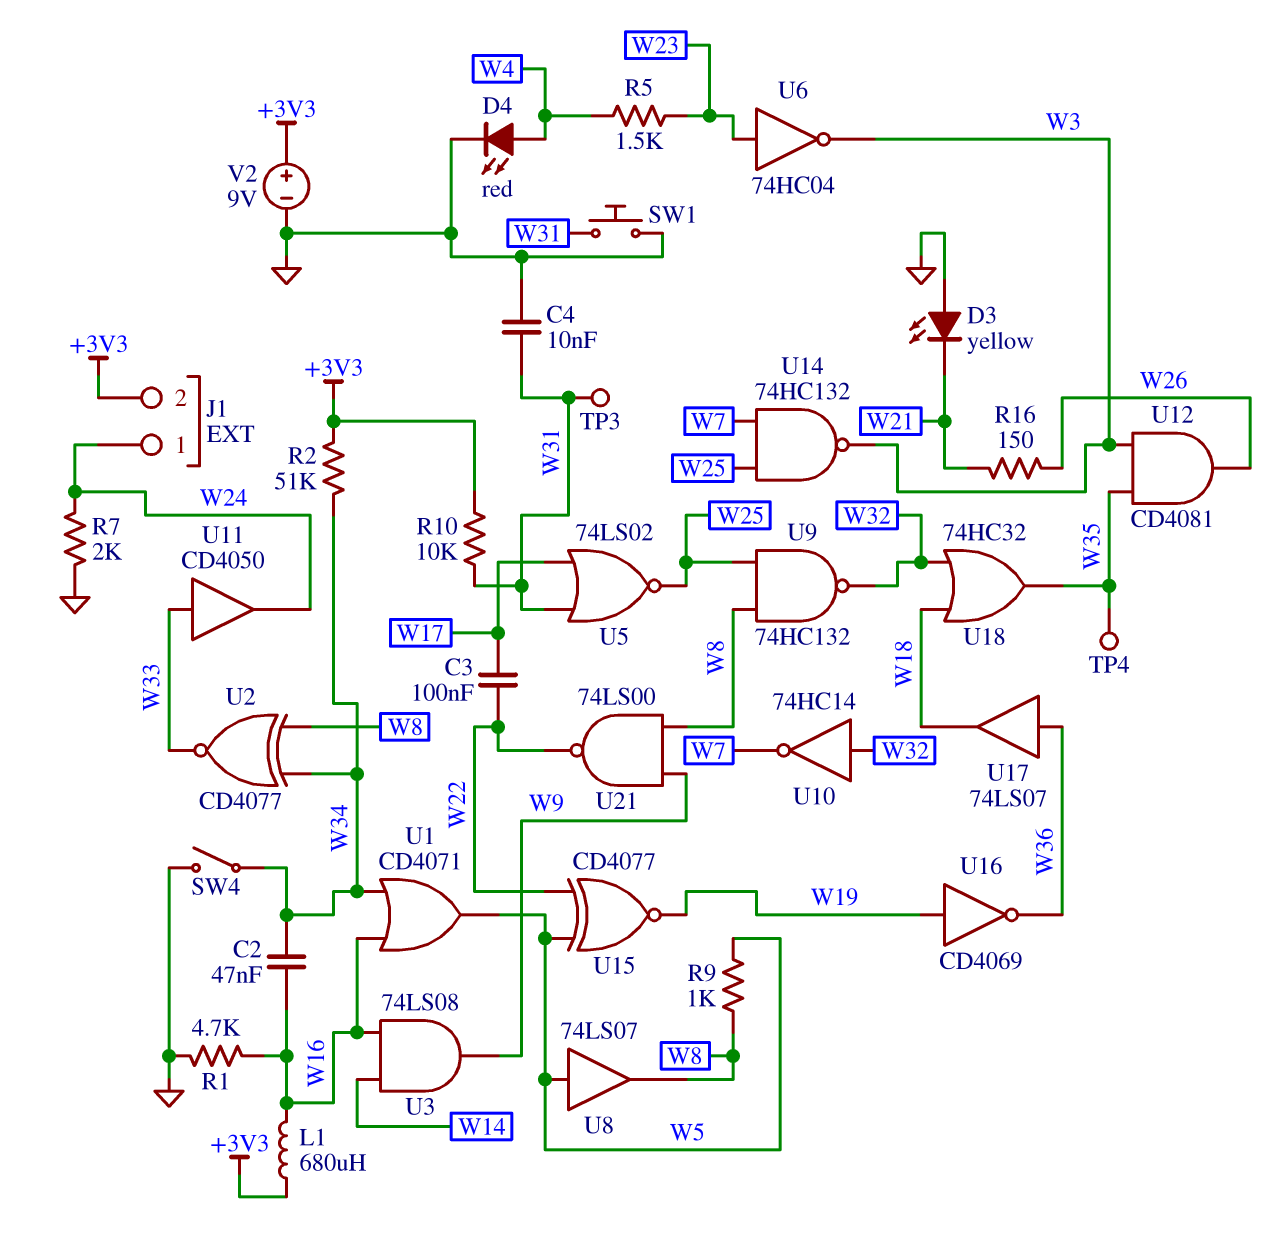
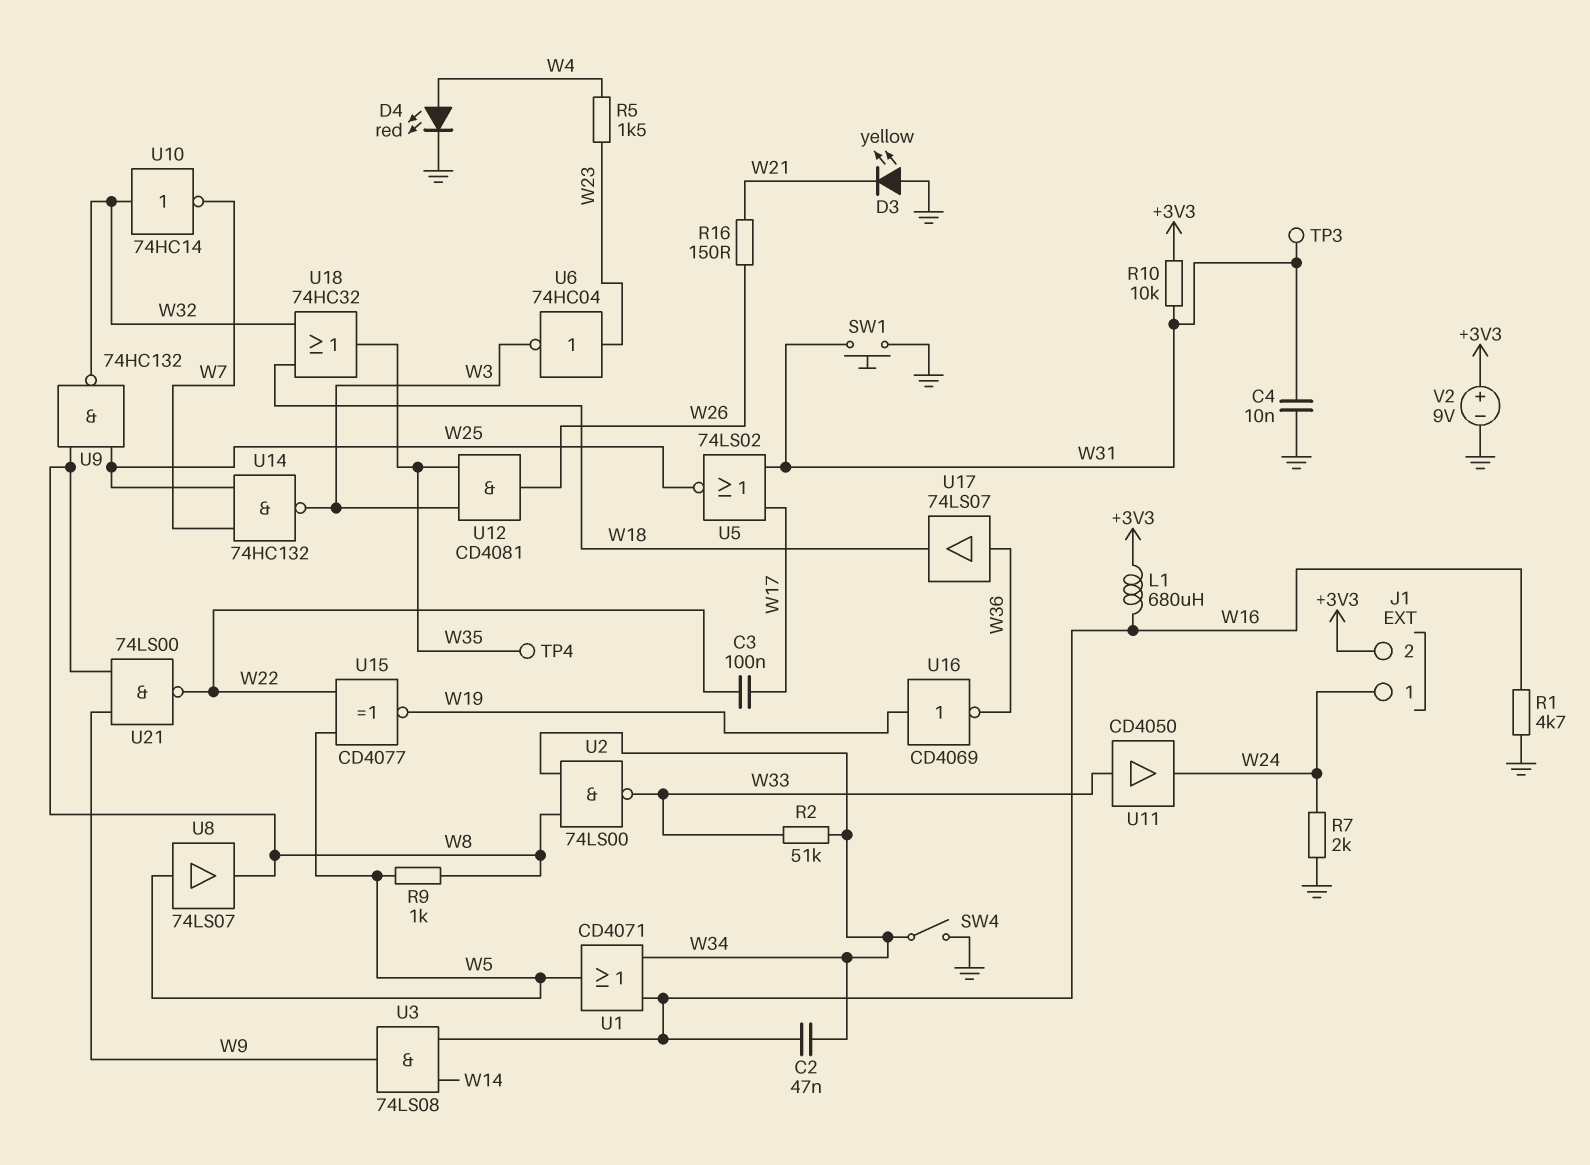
R2: 51k (+3V3, W34) -> 51k (W33, W34)
U2: XNOR CD4077 (in W8, in W34, out W33) -> NAND 74LS00 (in W8, in W34, out W33)

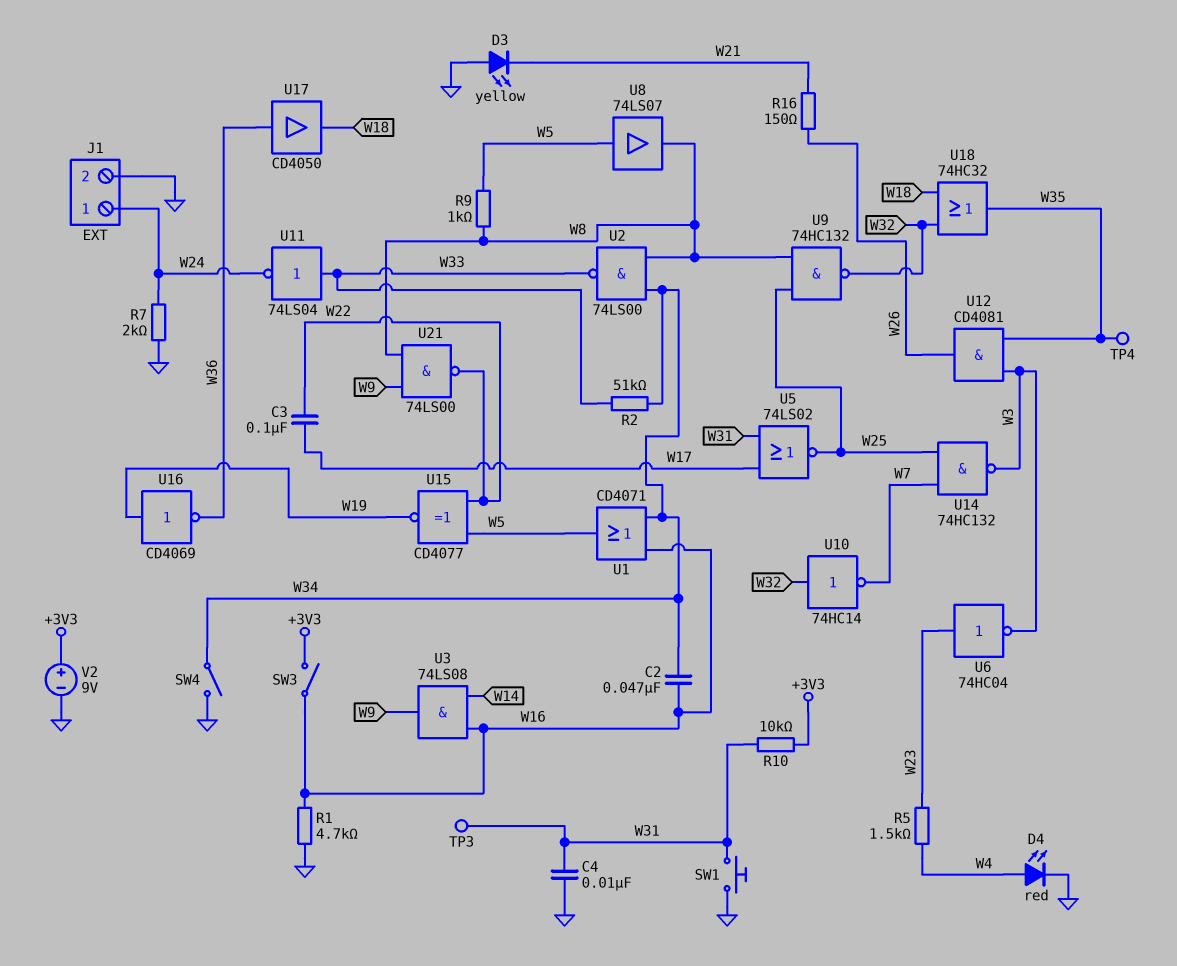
J1 pin 2: +3V3 -> GND
L1: 680uH (+3V3, W16) -> none
SW3: none -> switch (+3V3, W16)
U11: buffer CD4050 (in W33, out W24) -> NOT 74LS04 (in W33, out W24)
U17: buffer 74LS07 (in W36, out W18) -> buffer CD4050 (in W36, out W18)

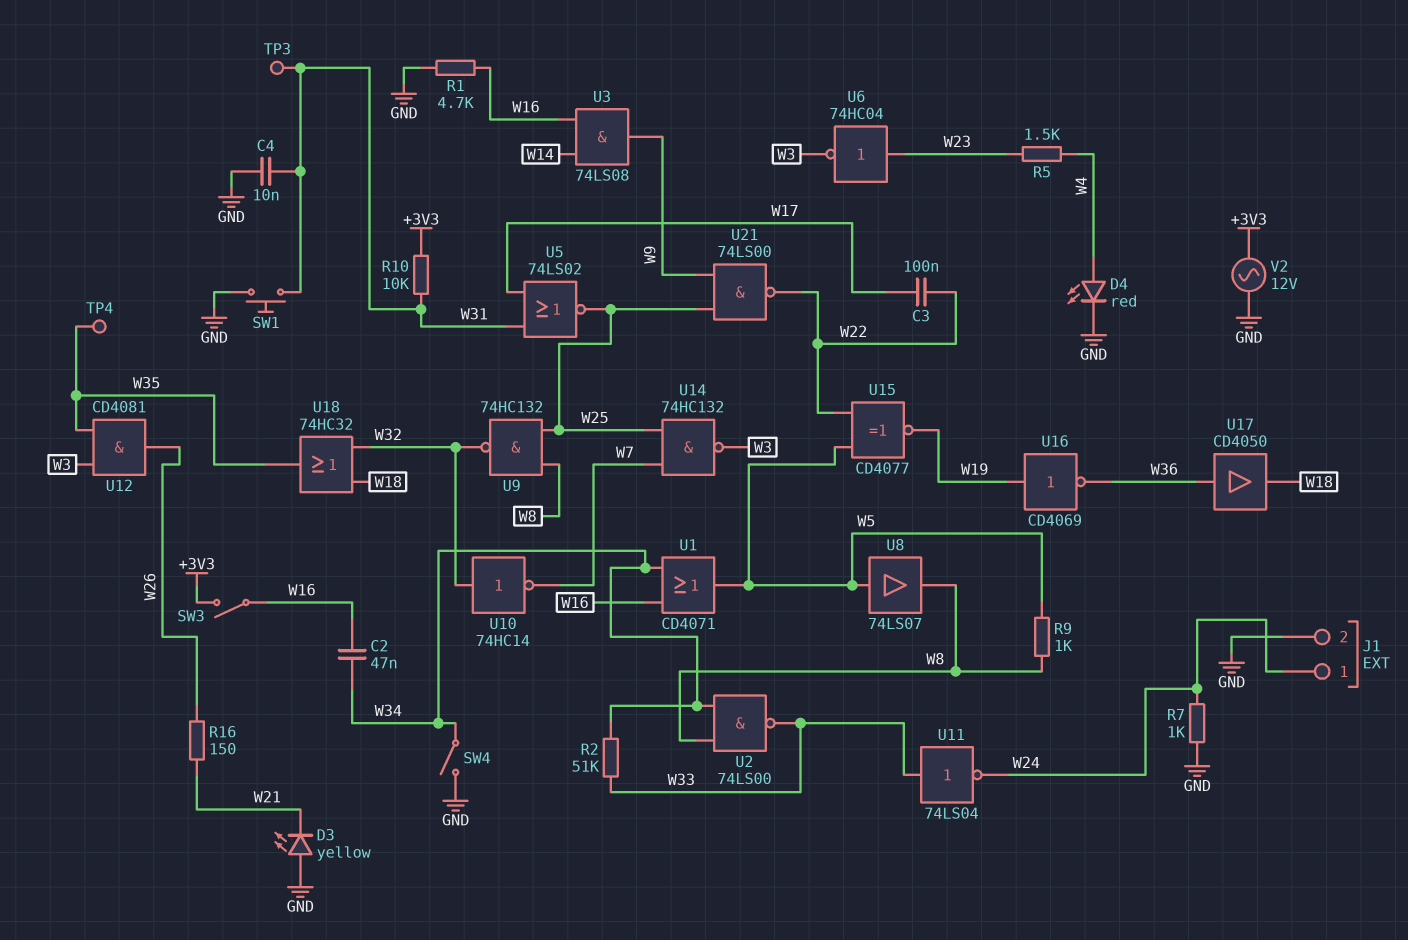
R7: 2k (GND, W24) -> 1k (GND, W24)
U21: NAND 74LS00 (in W8, in W9, out W22) -> NAND 74LS00 (in W9, in W25, out W22)
V2: 9V (plus +3V3, minus GND) -> AC 12V (+3V3, GND)

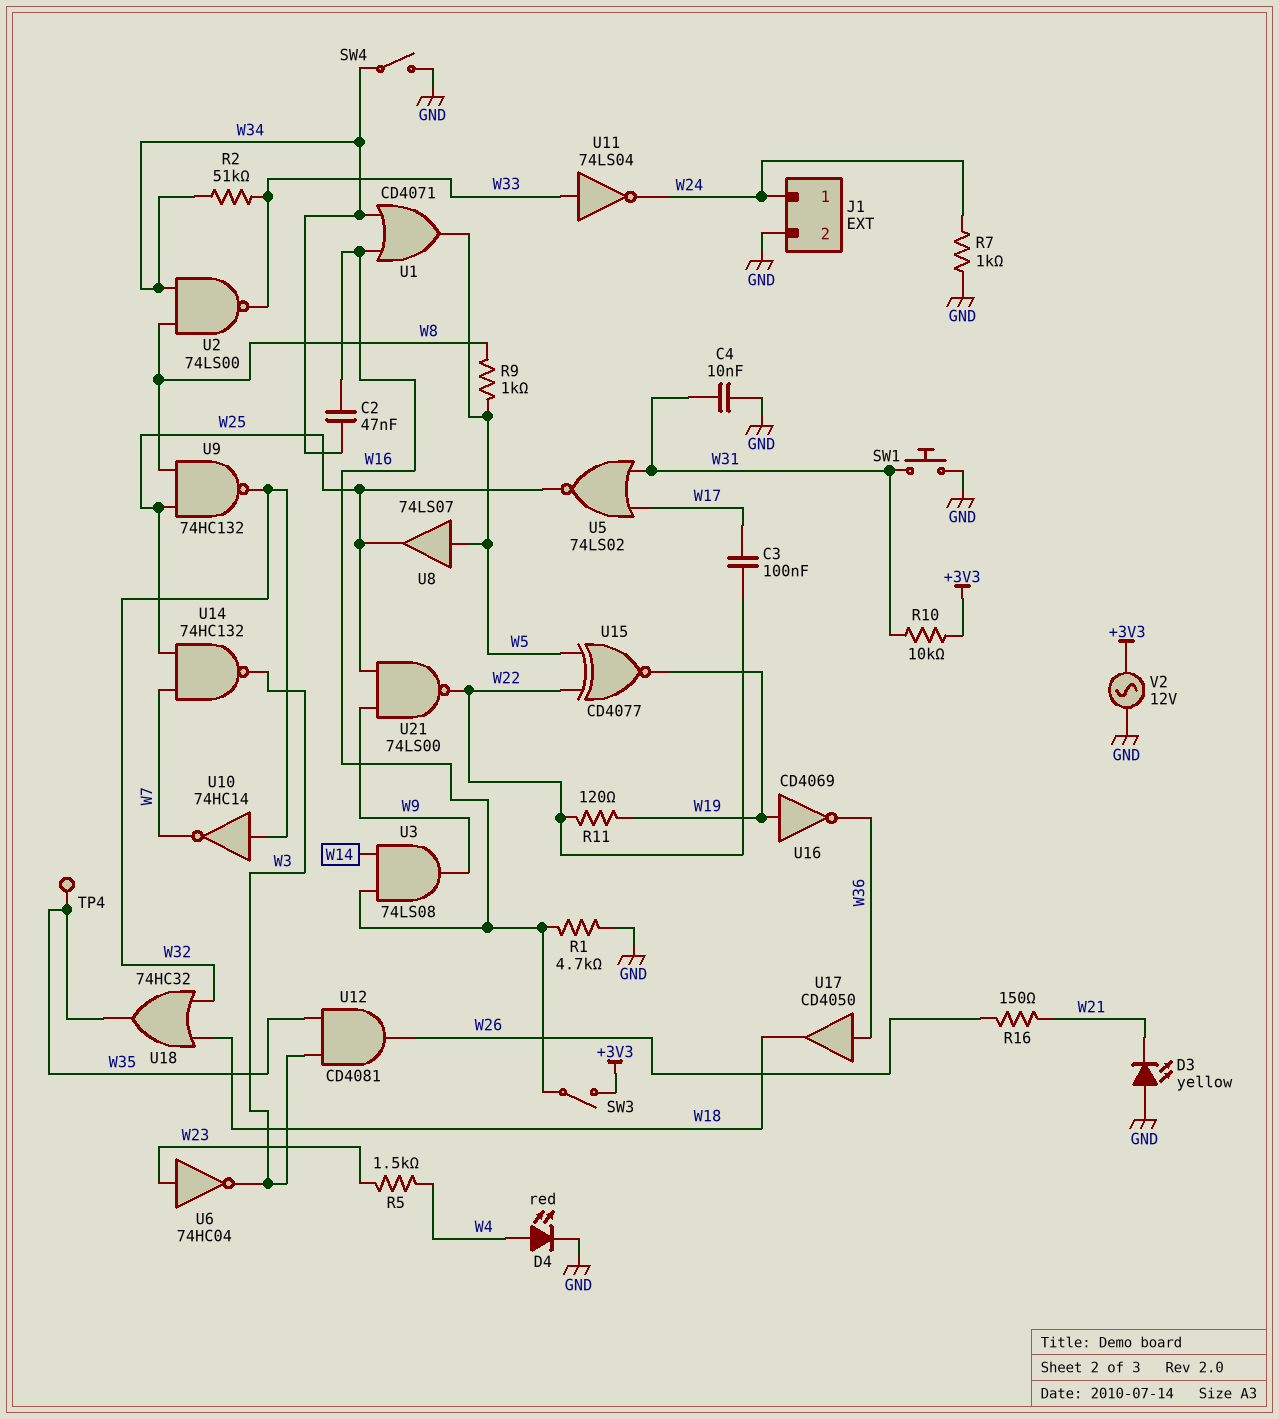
R11: none -> 120 (W19, W22)
TP3: test point (W31) -> none
U8: buffer 74LS07 (in W5, out W8) -> buffer 74LS07 (in W5, out W25)

